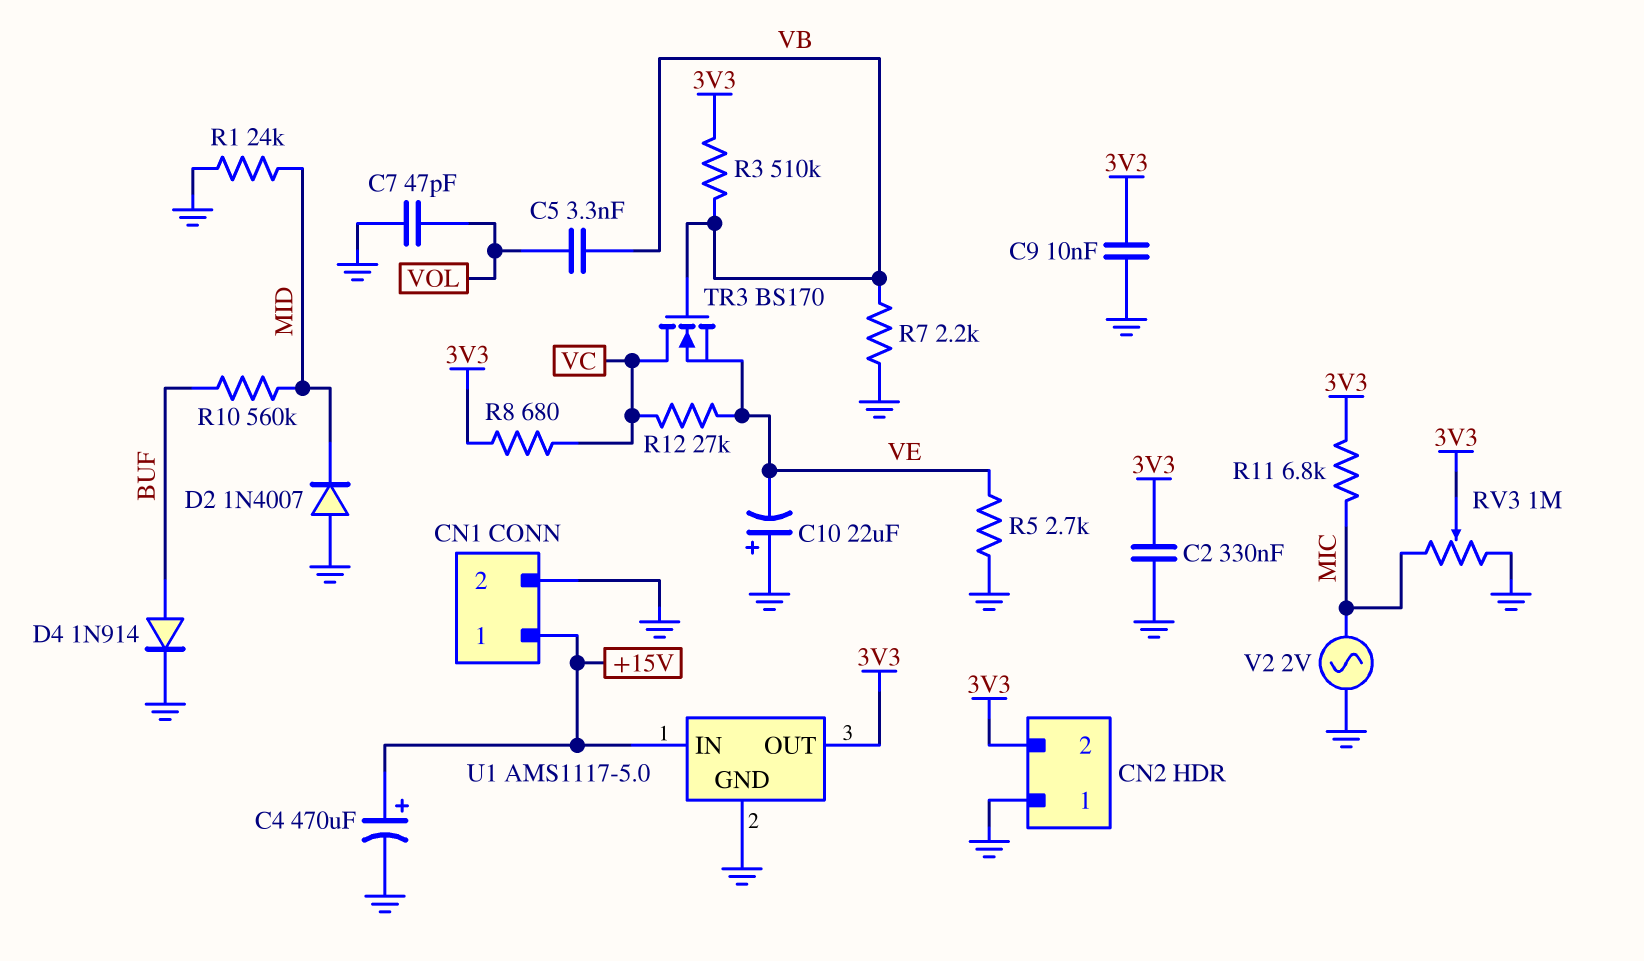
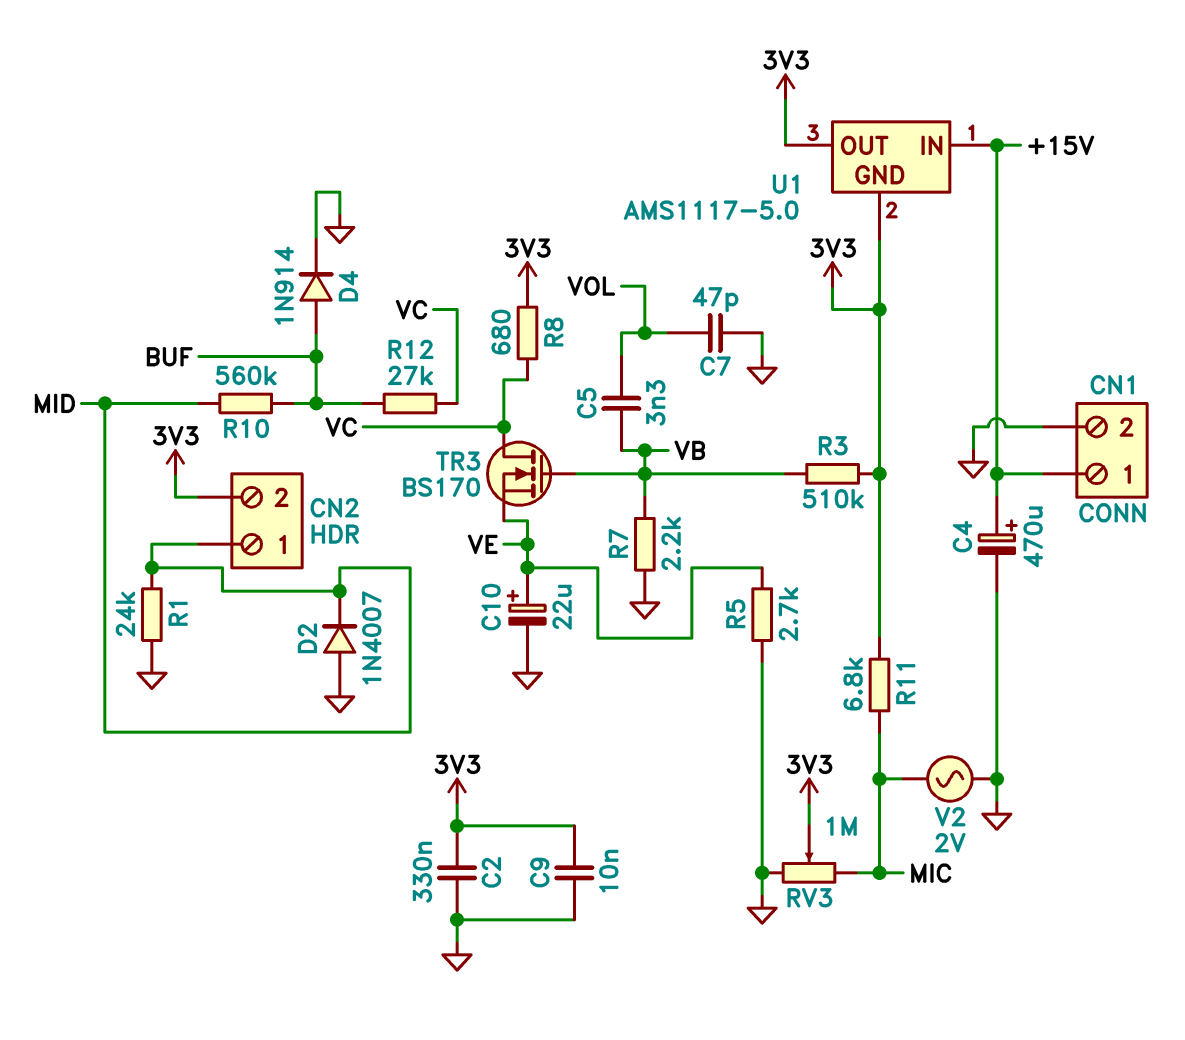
C10: 22uF (plus GND, minus VE) -> 22uF (plus VE, minus GND)
CN2 pin 1: GND -> MID
R12: 27k (VC, VE) -> 27k (BUF, VC)
U1 pin GND: GND -> 3V3

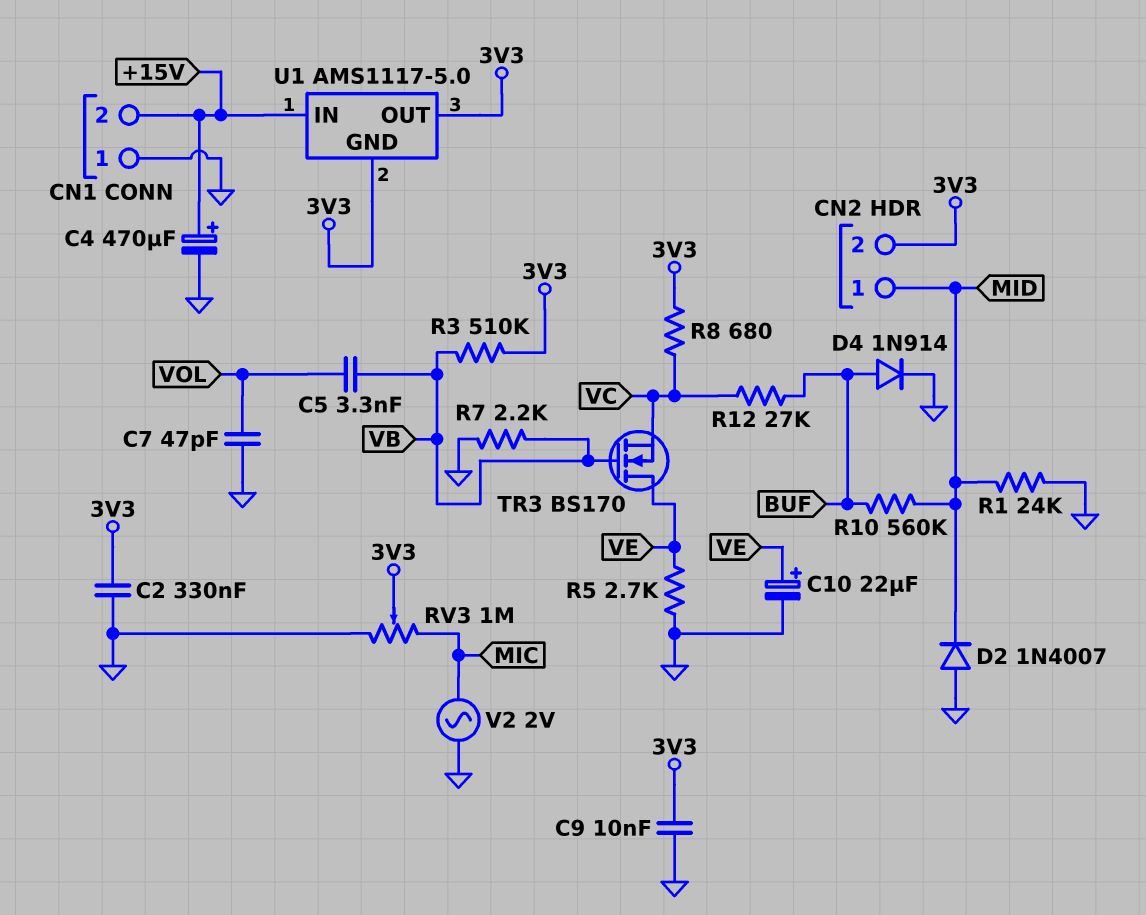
CN1 pin 1: +15V -> GND
CN1 pin 2: GND -> +15V
R11: 6.8k (3V3, MIC) -> none
TR3: NMOS BS170 (G VB, D VC, S VE) -> NMOS BS170 (G VB, D VE, S VC)

